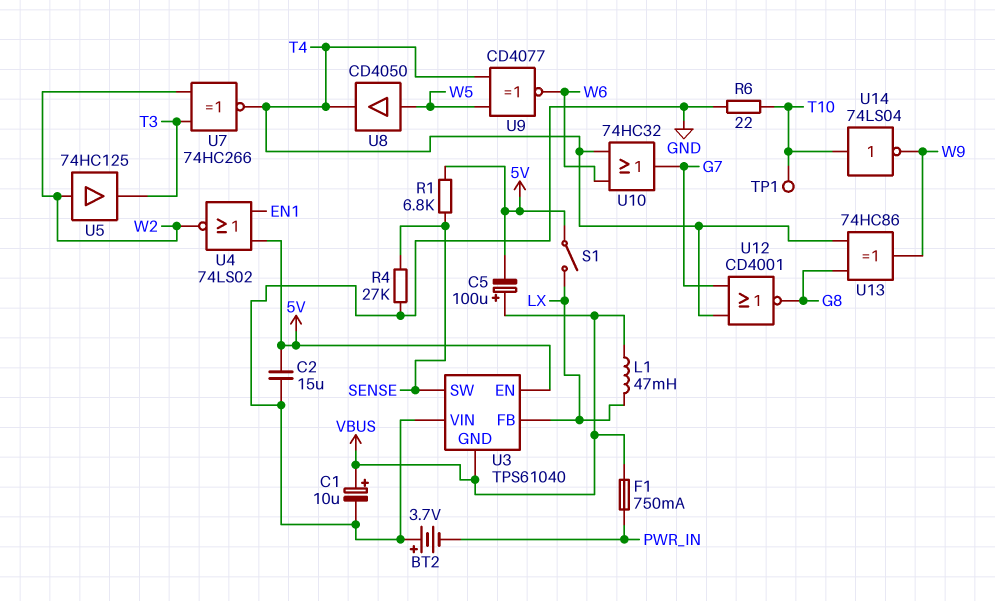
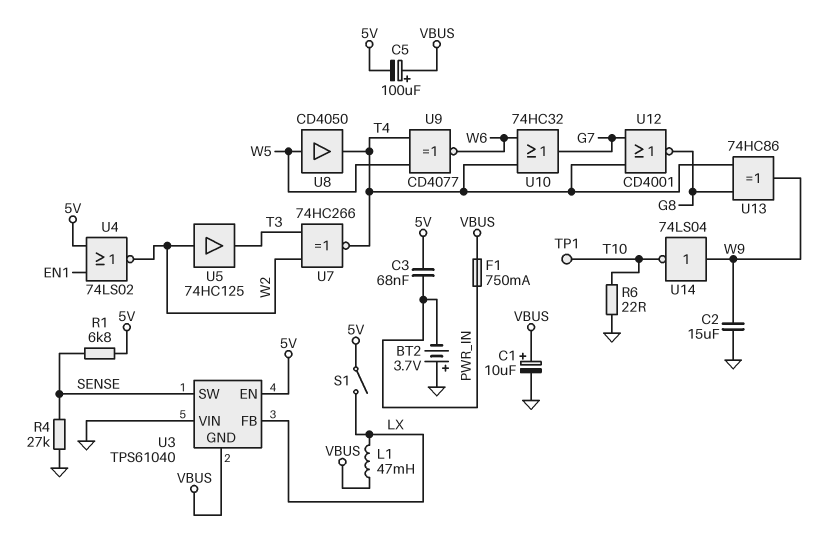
C2: 15uF (5V, GND) -> 15uF (GND, W9)
C3: none -> 68nF (5V, PWR_IN)
U14: NOT 74LS04 (in T10, out W9) -> NOT 74LS04 (in W9, out T10)

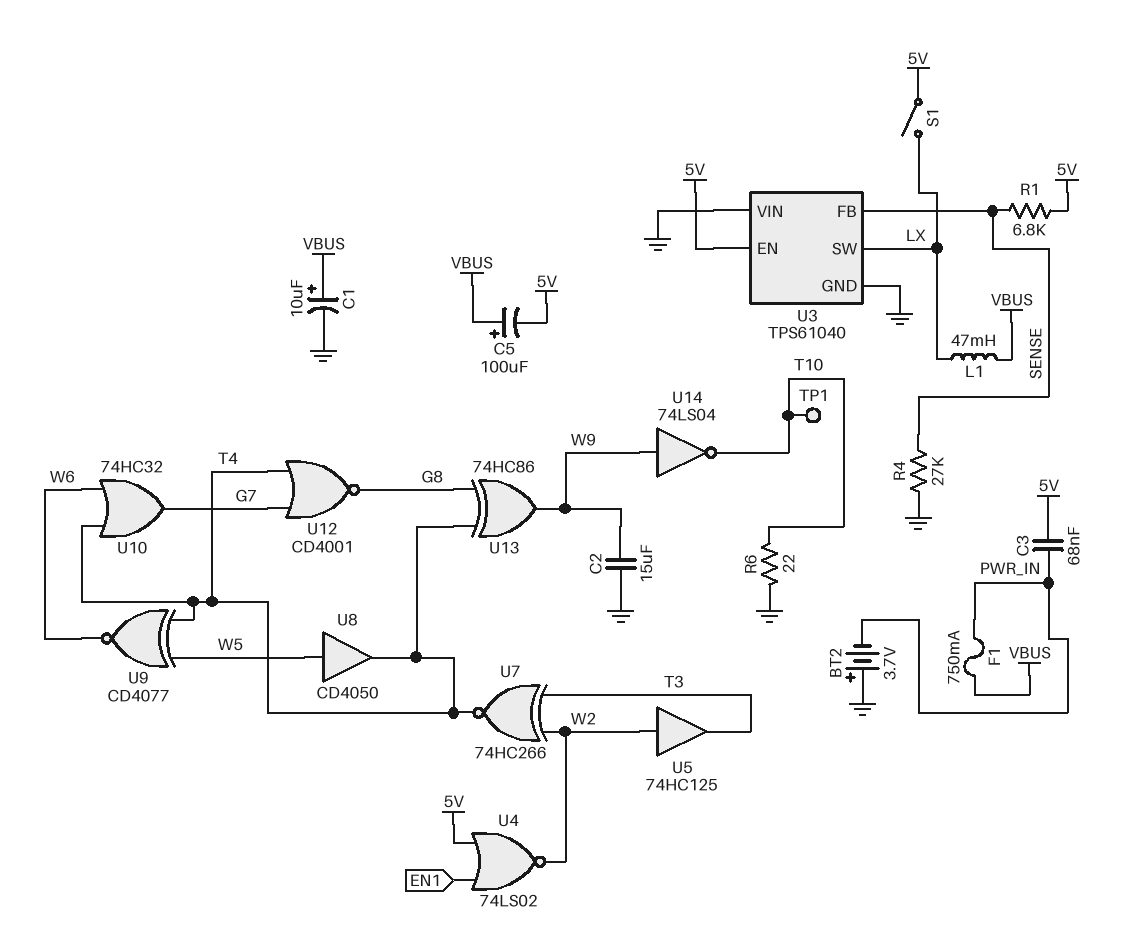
U3 pin FB: LX -> SENSE
U3 pin GND: VBUS -> GND
U3 pin SW: SENSE -> LX

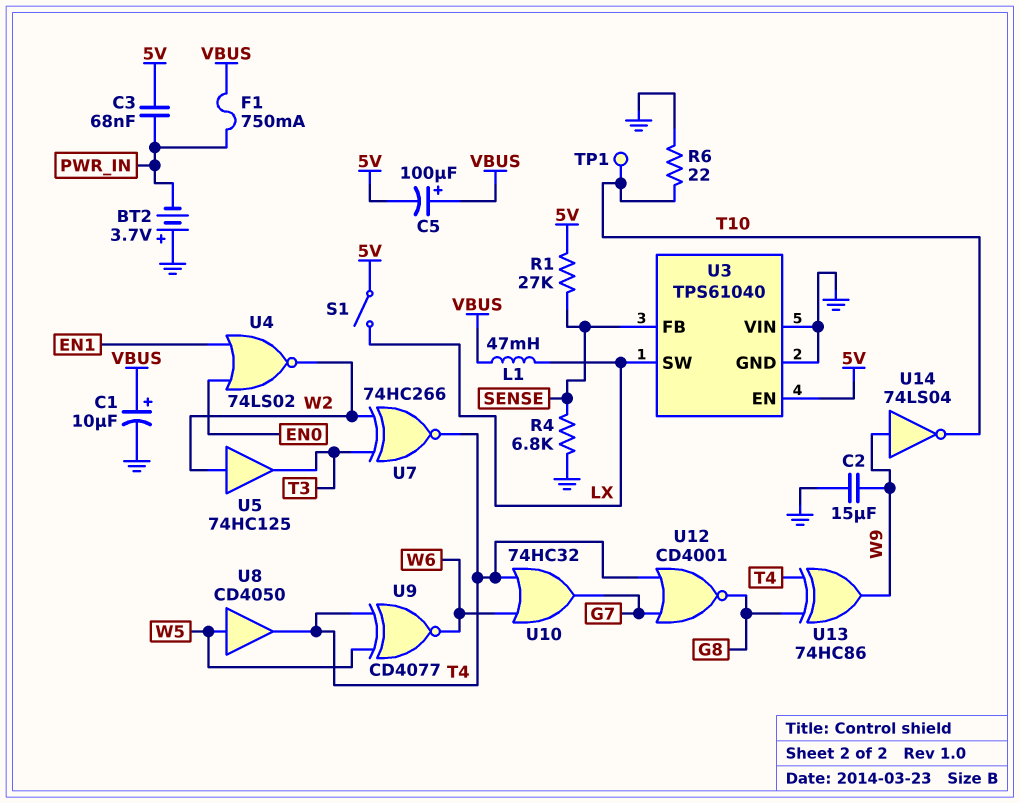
R1: 6.8k (5V, SENSE) -> 27k (5V, SENSE)
R4: 27k (GND, SENSE) -> 6.8k (GND, SENSE)
U4: NOR 74LS02 (in 5V, in EN1, out W2) -> NOR 74LS02 (in EN0, in EN1, out W2)

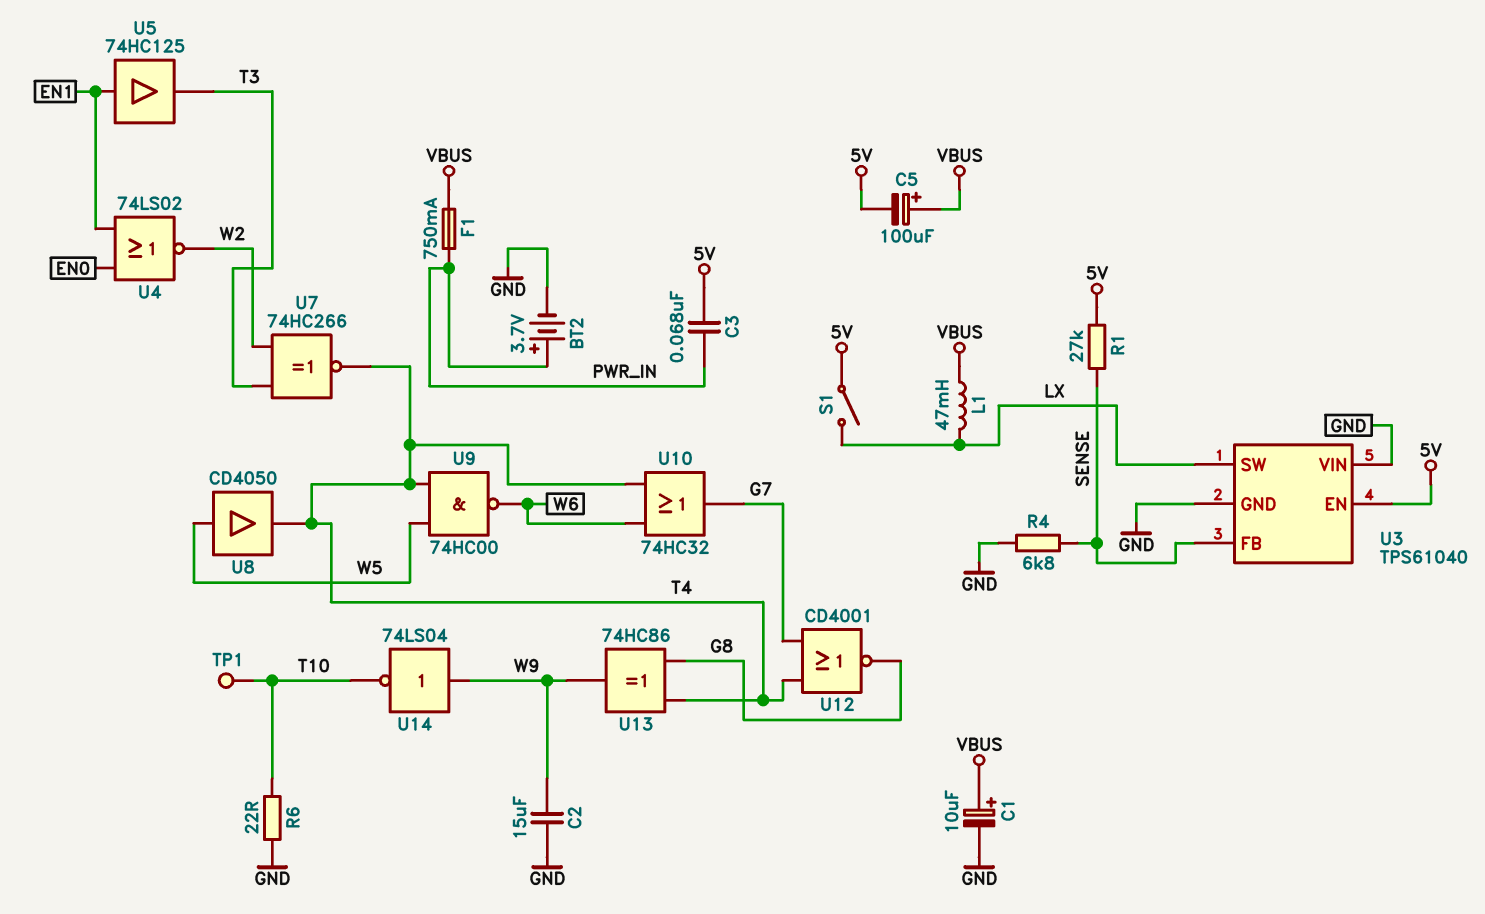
BT2: 3.7V (plus GND, minus PWR_IN) -> 3.7V (plus PWR_IN, minus GND)
U5: buffer 74HC125 (in W2, out T3) -> buffer 74HC125 (in EN1, out T3)
U9: XNOR CD4077 (in T4, in W5, out W6) -> NAND 74HC00 (in T4, in W5, out W6)

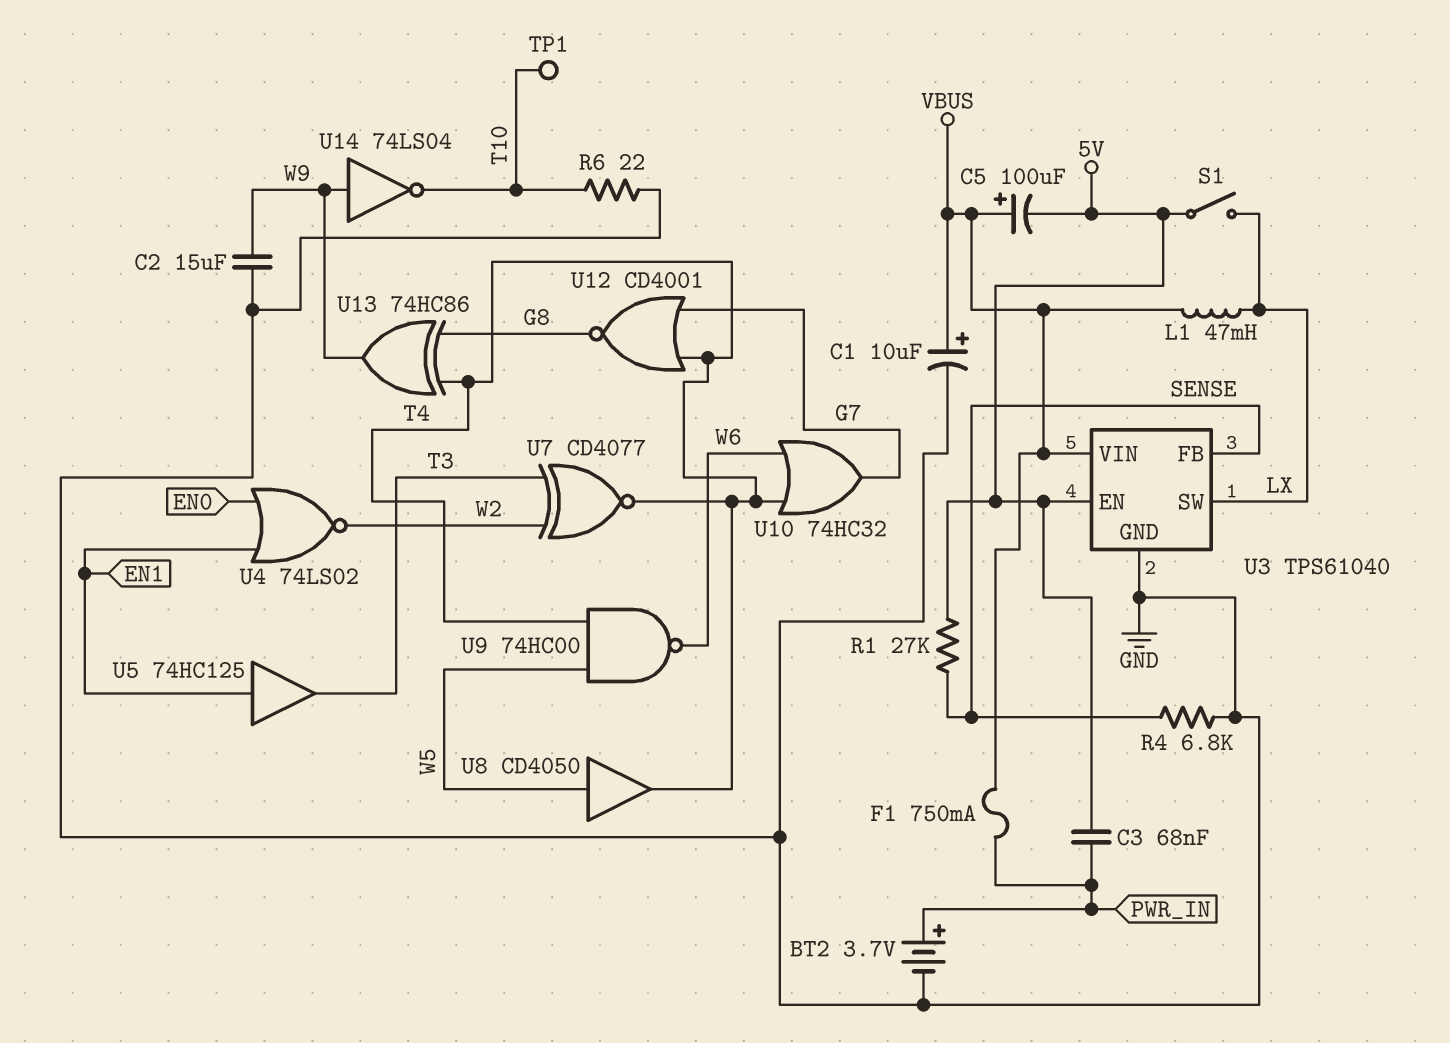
U3 pin VIN: GND -> VBUS
U7: XNOR 74HC266 (in T3, in W2, out T4) -> XNOR CD4077 (in T3, in W2, out T4)

